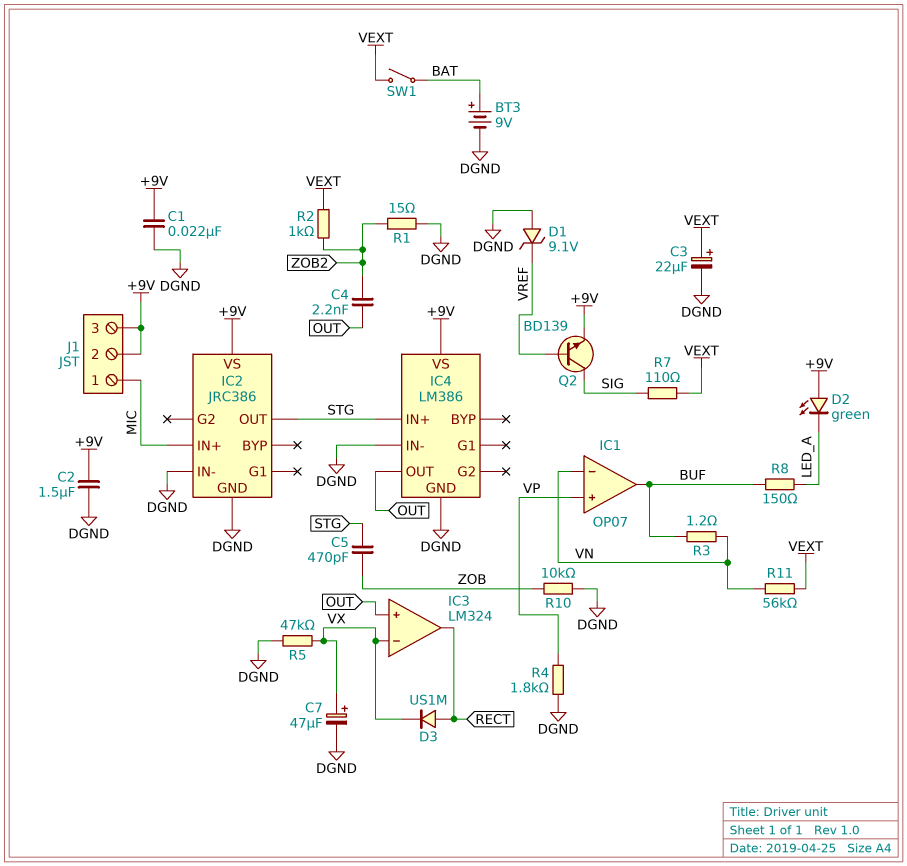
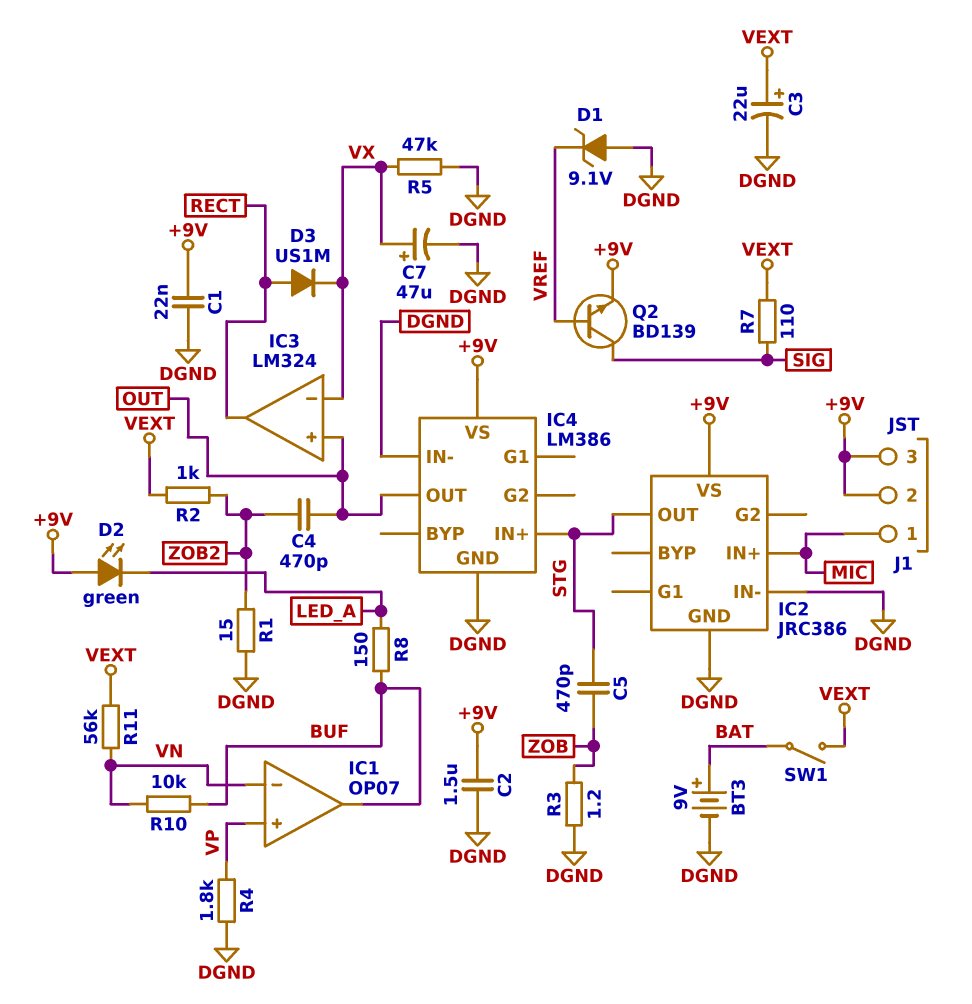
C4: 2.2nF (OUT, ZOB2) -> 470pF (OUT, ZOB2)
R3: 1.2 (BUF, VN) -> 1.2 (DGND, ZOB)
R10: 10k (DGND, ZOB) -> 10k (BUF, VN)

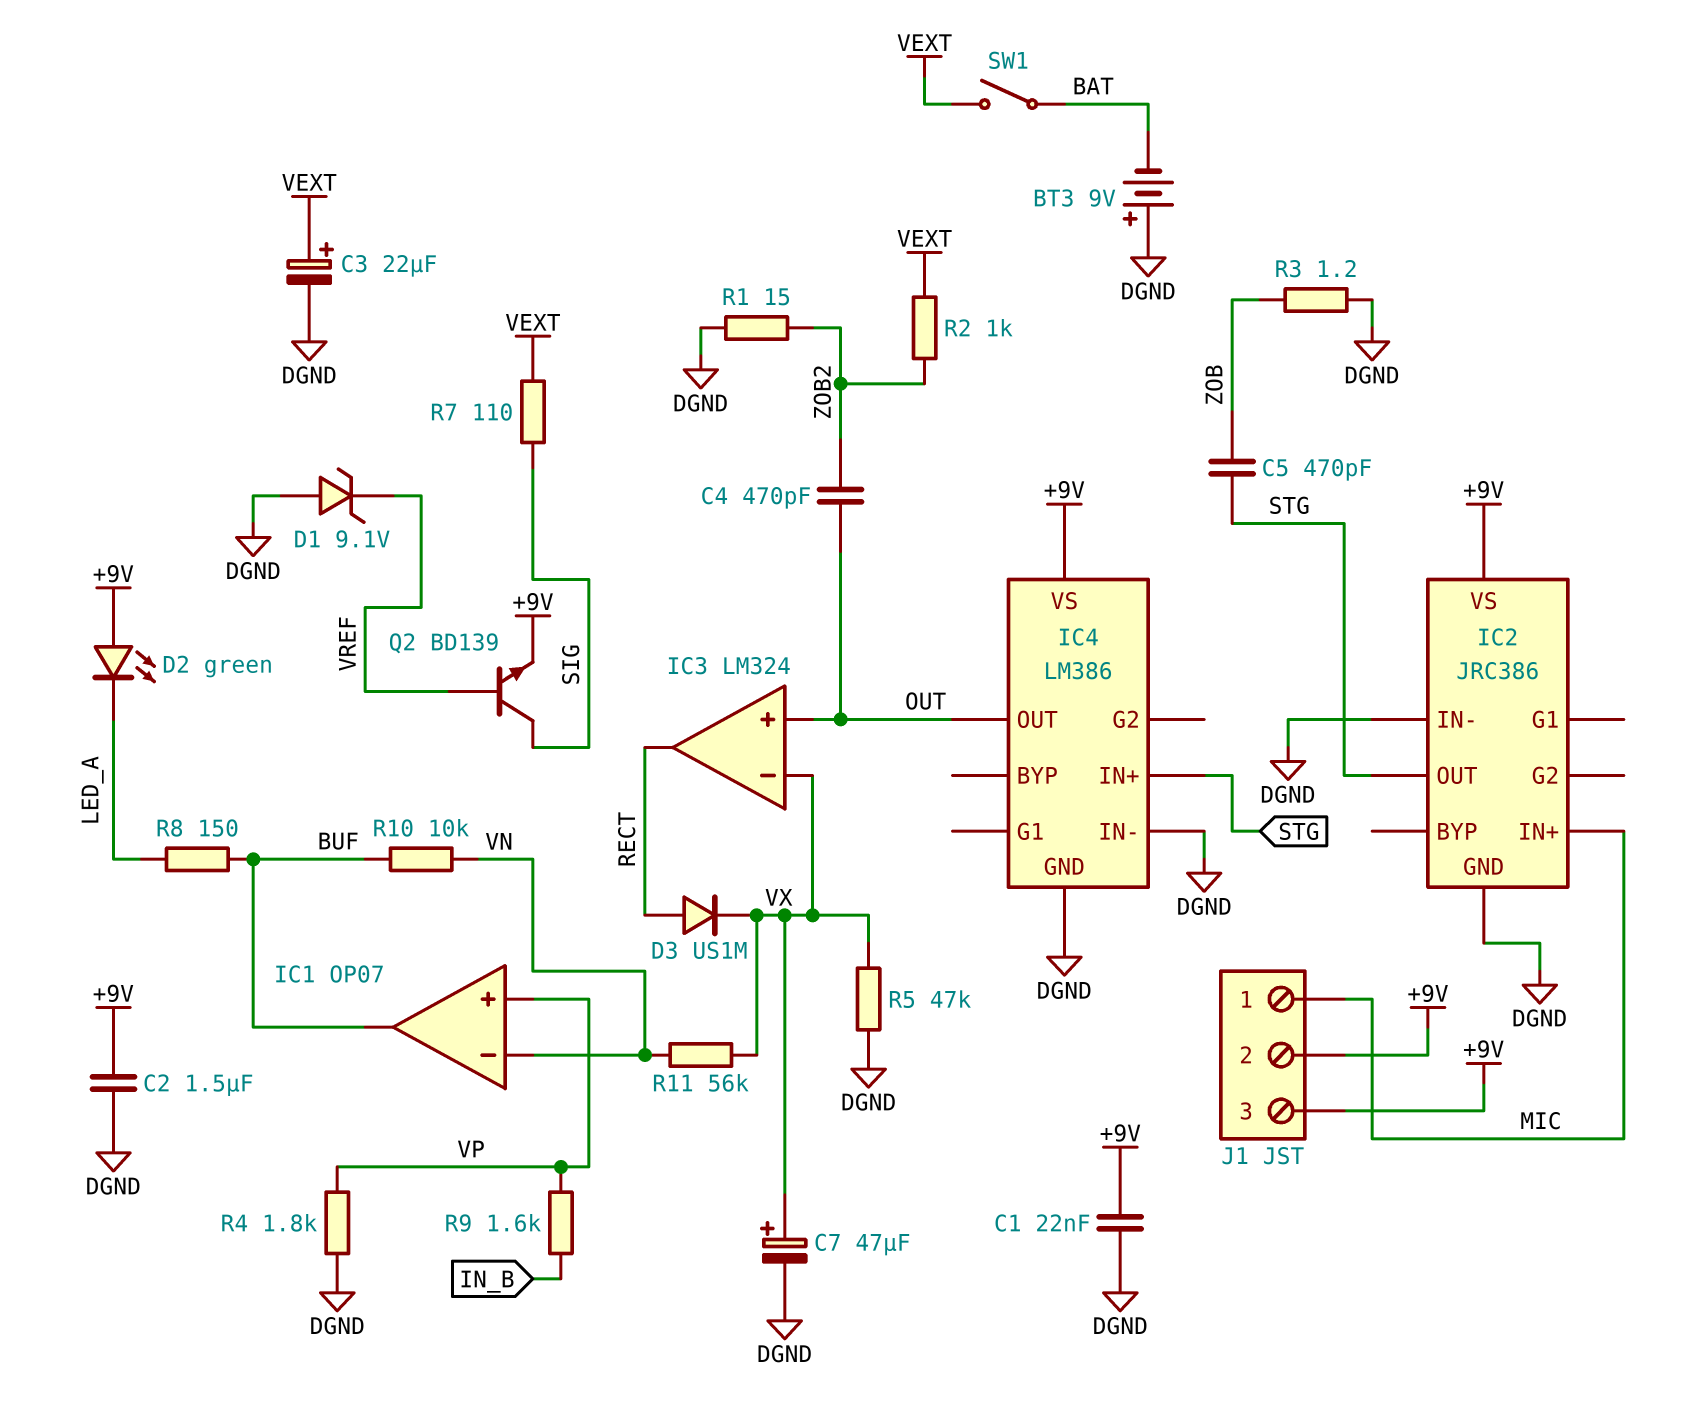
BT3: 9V (plus BAT, minus DGND) -> 9V (plus DGND, minus BAT)
R9: none -> 1.6k (IN_B, VP)
R11: 56k (VEXT, VN) -> 56k (VN, VX)

